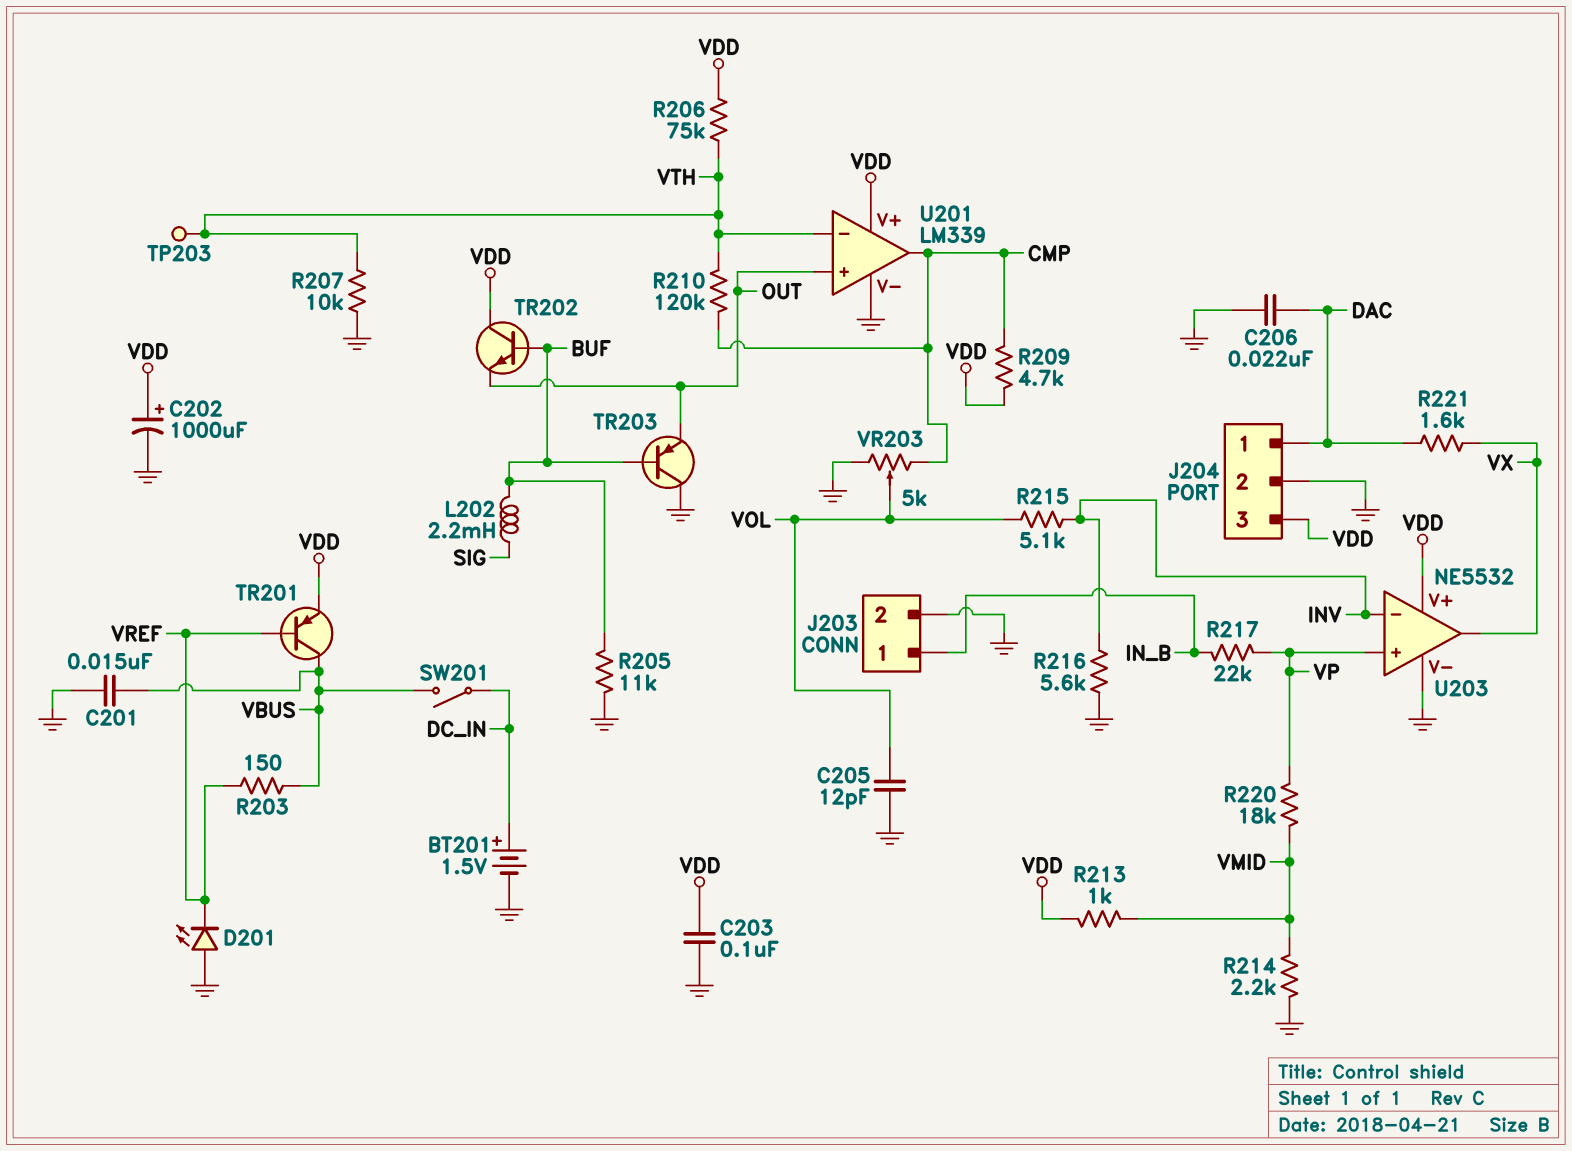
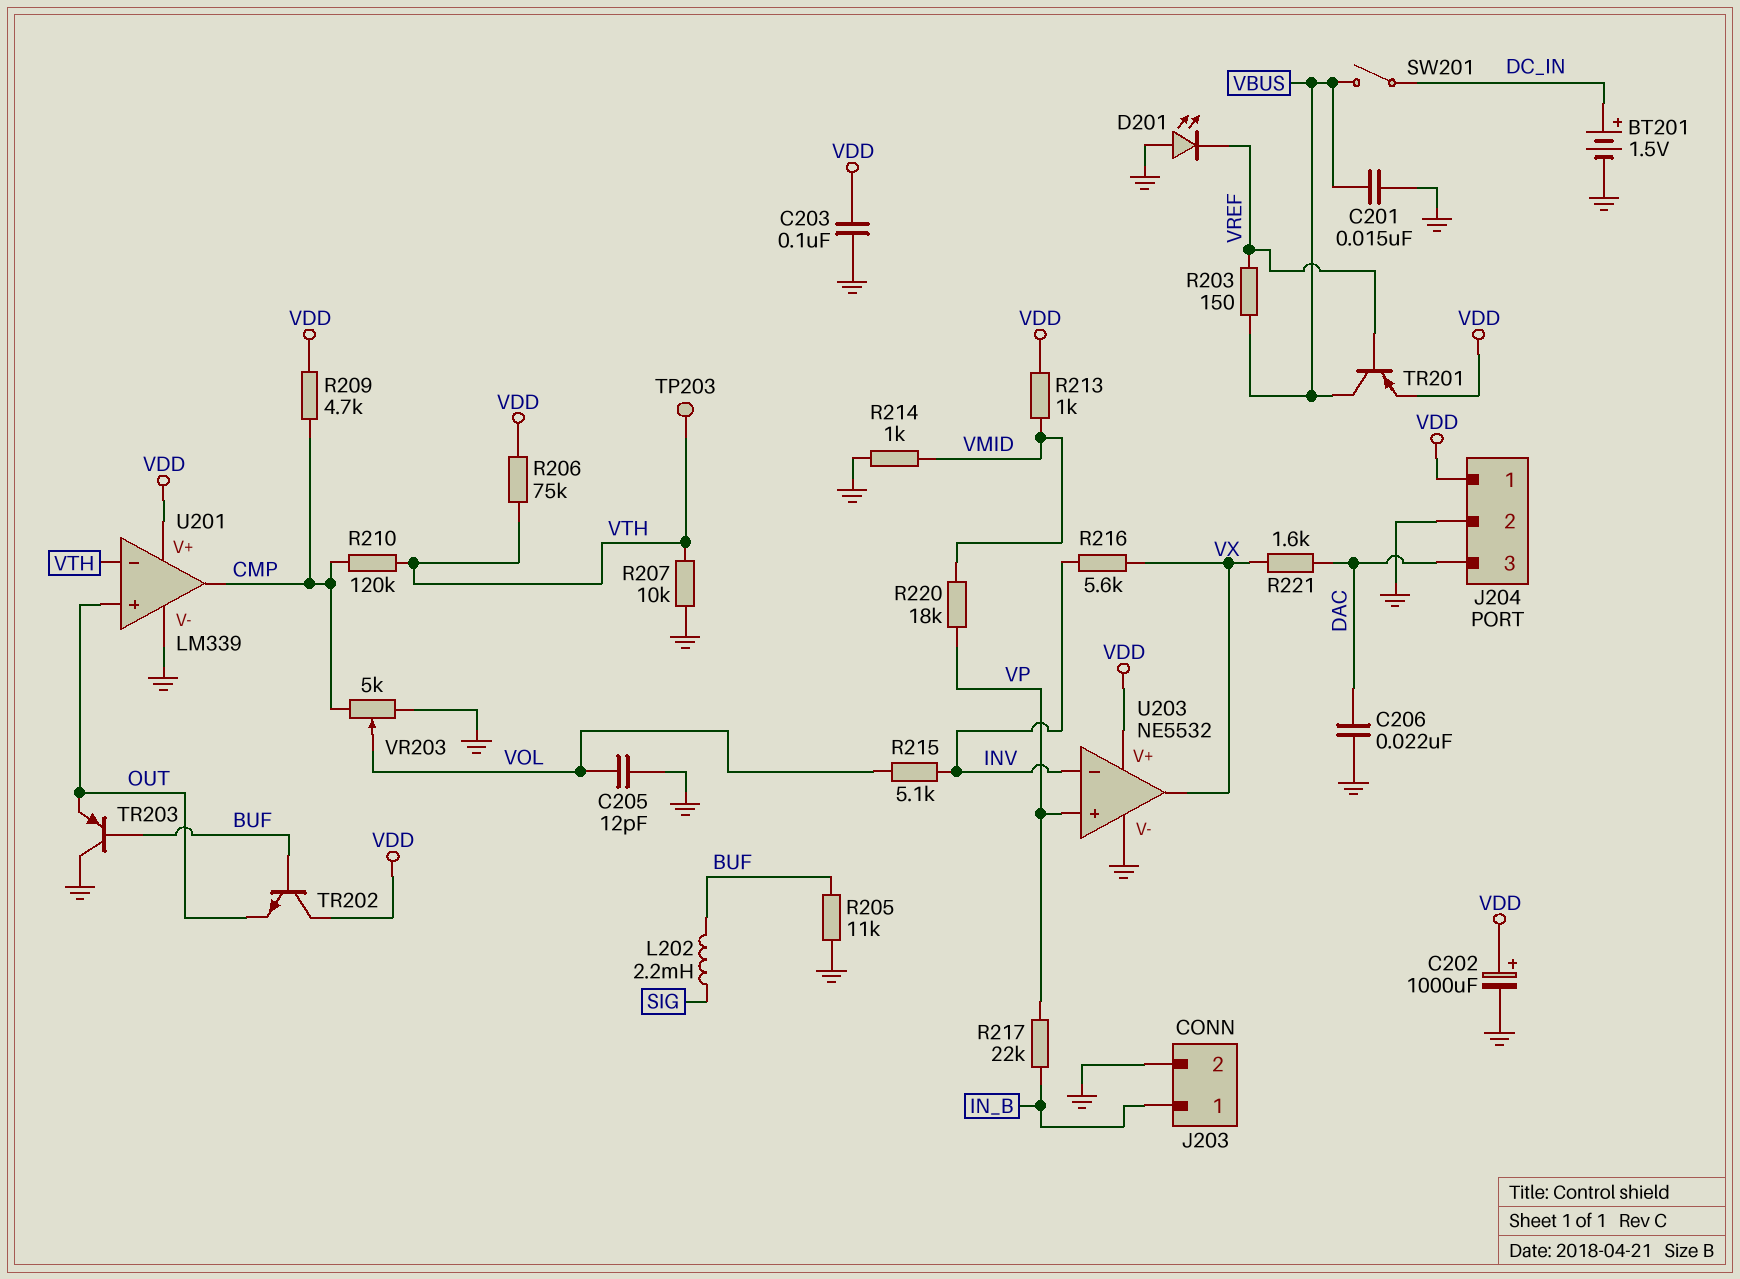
J204 pin 1: DAC -> VDD
J204 pin 3: VDD -> DAC
R214: 2.2k (GND, VMID) -> 1k (GND, VMID)
R216: 5.6k (GND, INV) -> 5.6k (INV, VX)

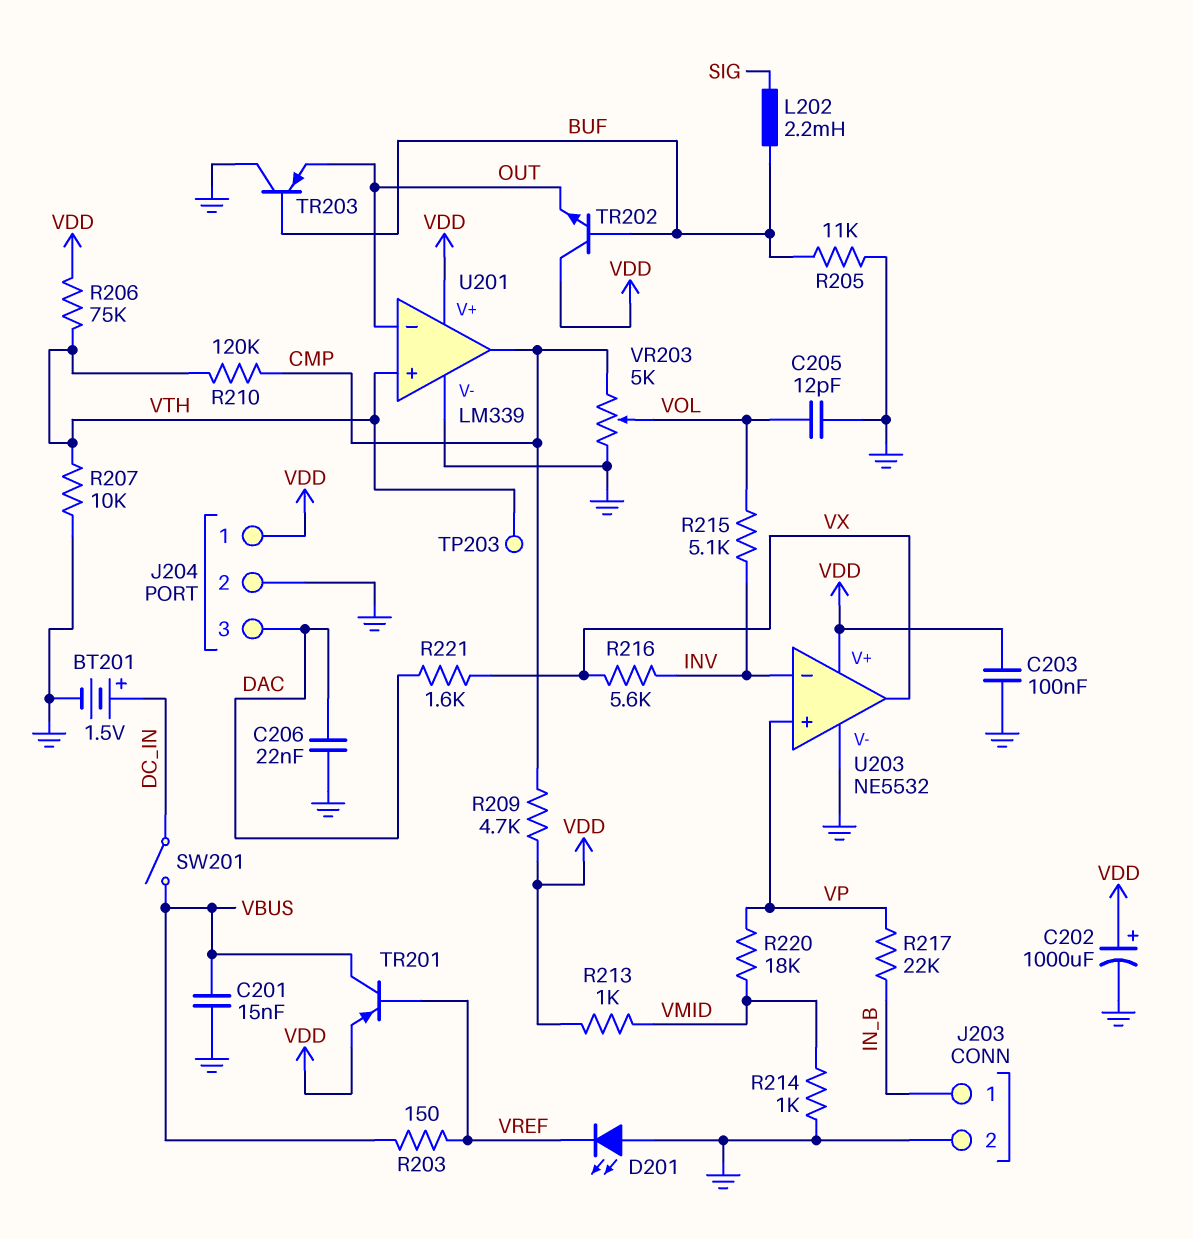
U201 pin in+: OUT -> VTH
U201 pin in-: VTH -> OUT

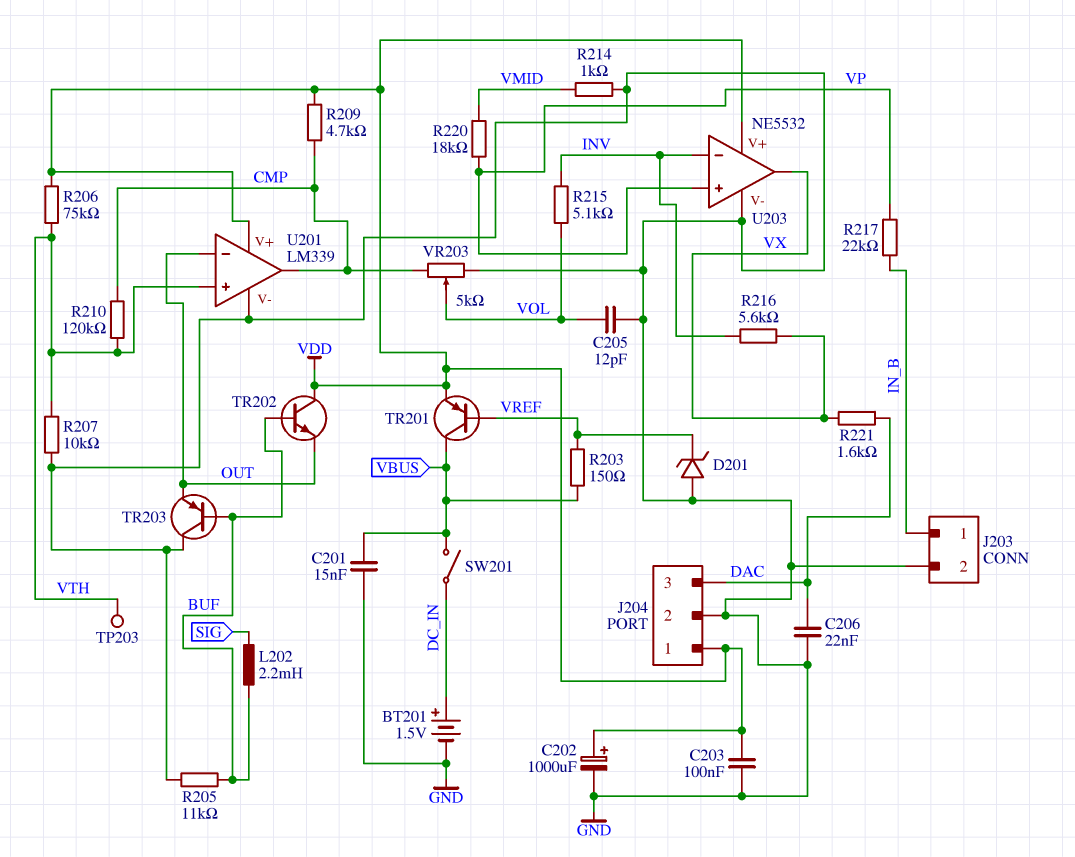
D201: LED (A GND, K VREF) -> zener (A GND, K VREF)
R213: 1k (VDD, VMID) -> none

